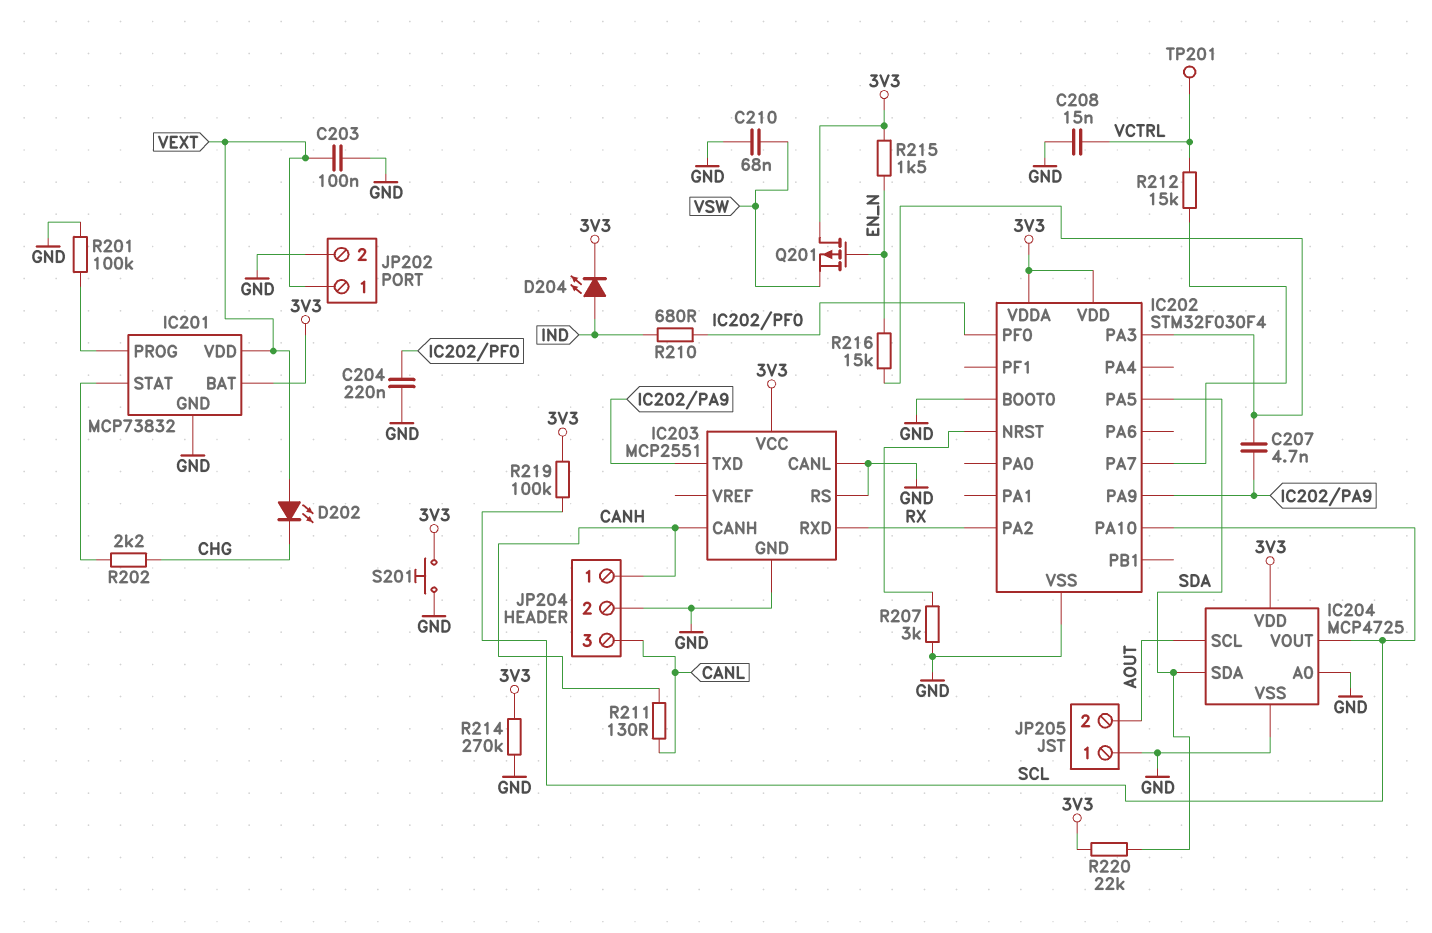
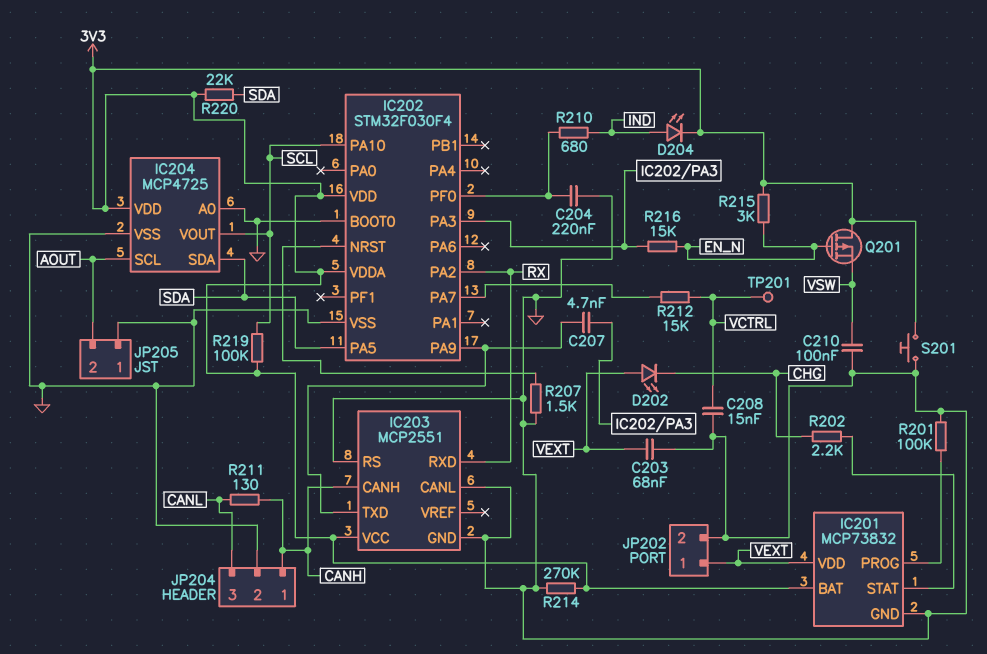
C203: 100nF (GND, VEXT) -> 68nF (GND, VEXT)
C210: 68nF (GND, VSW) -> 100nF (GND, VSW)
R207: 3k (GND, IC202/NRST) -> 1.5k (GND, IC202/NRST)
R215: 1.5k (3V3, EN_N) -> 3k (3V3, EN_N)

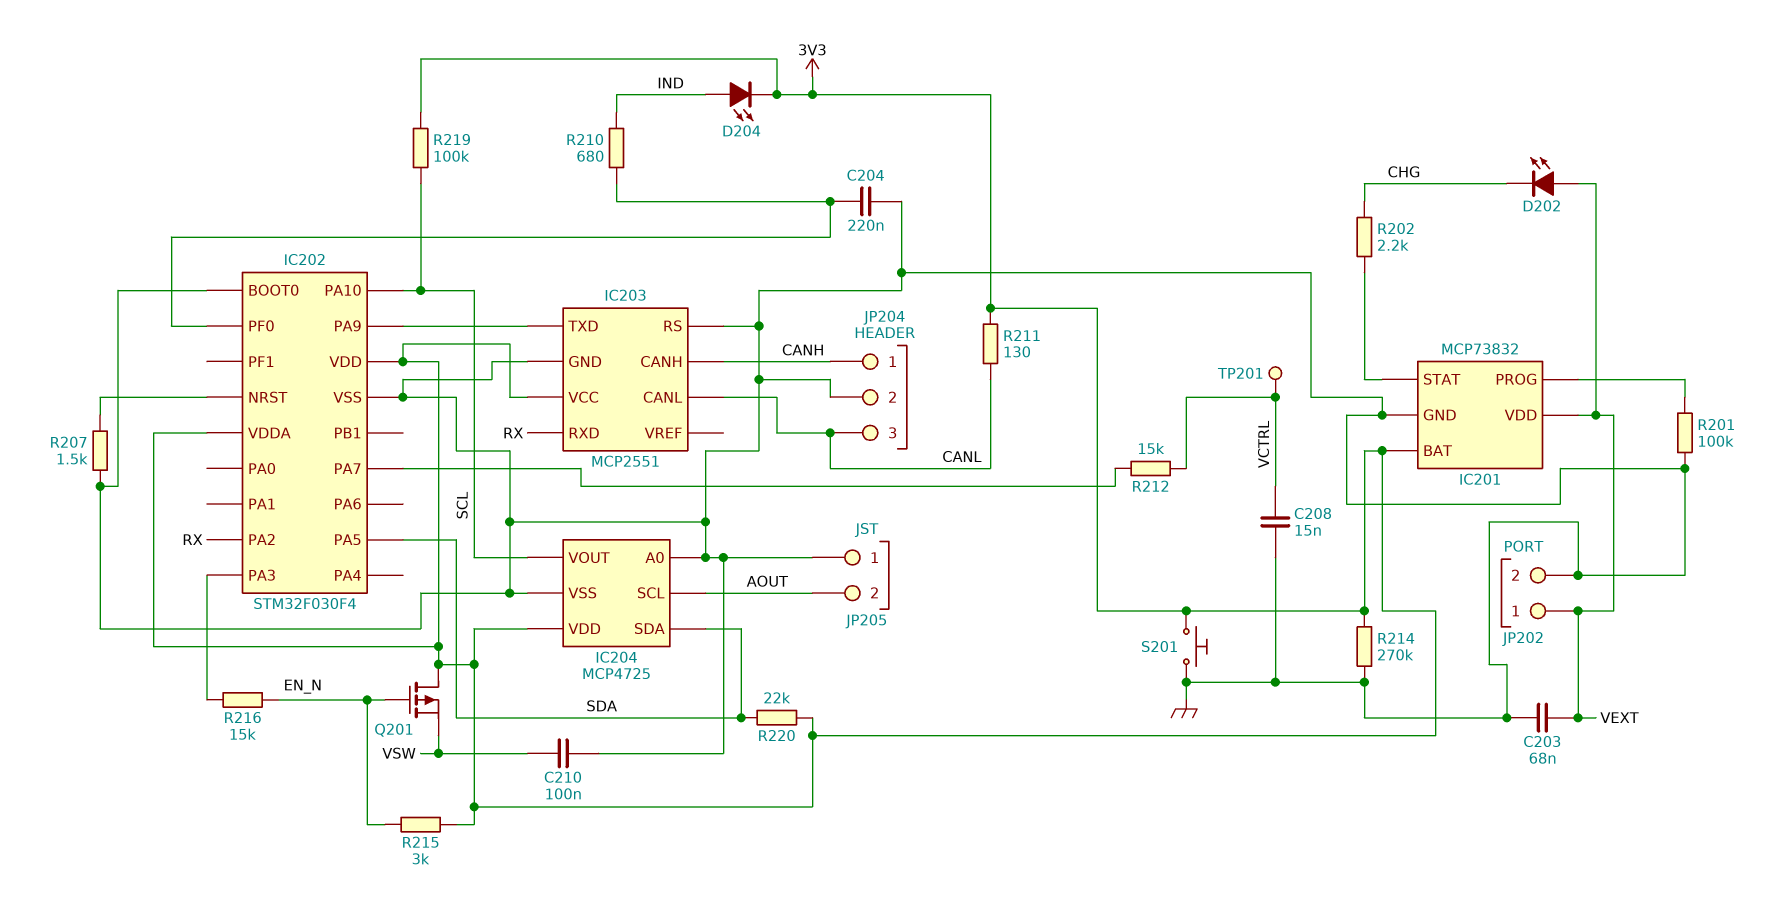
C207: 4.7nF (IC202/PA3, IC202/PA9) -> none
IC203 pin CANL: GND -> CANL
R211: 130 (CANH, CANL) -> 130 (3V3, CANL)

